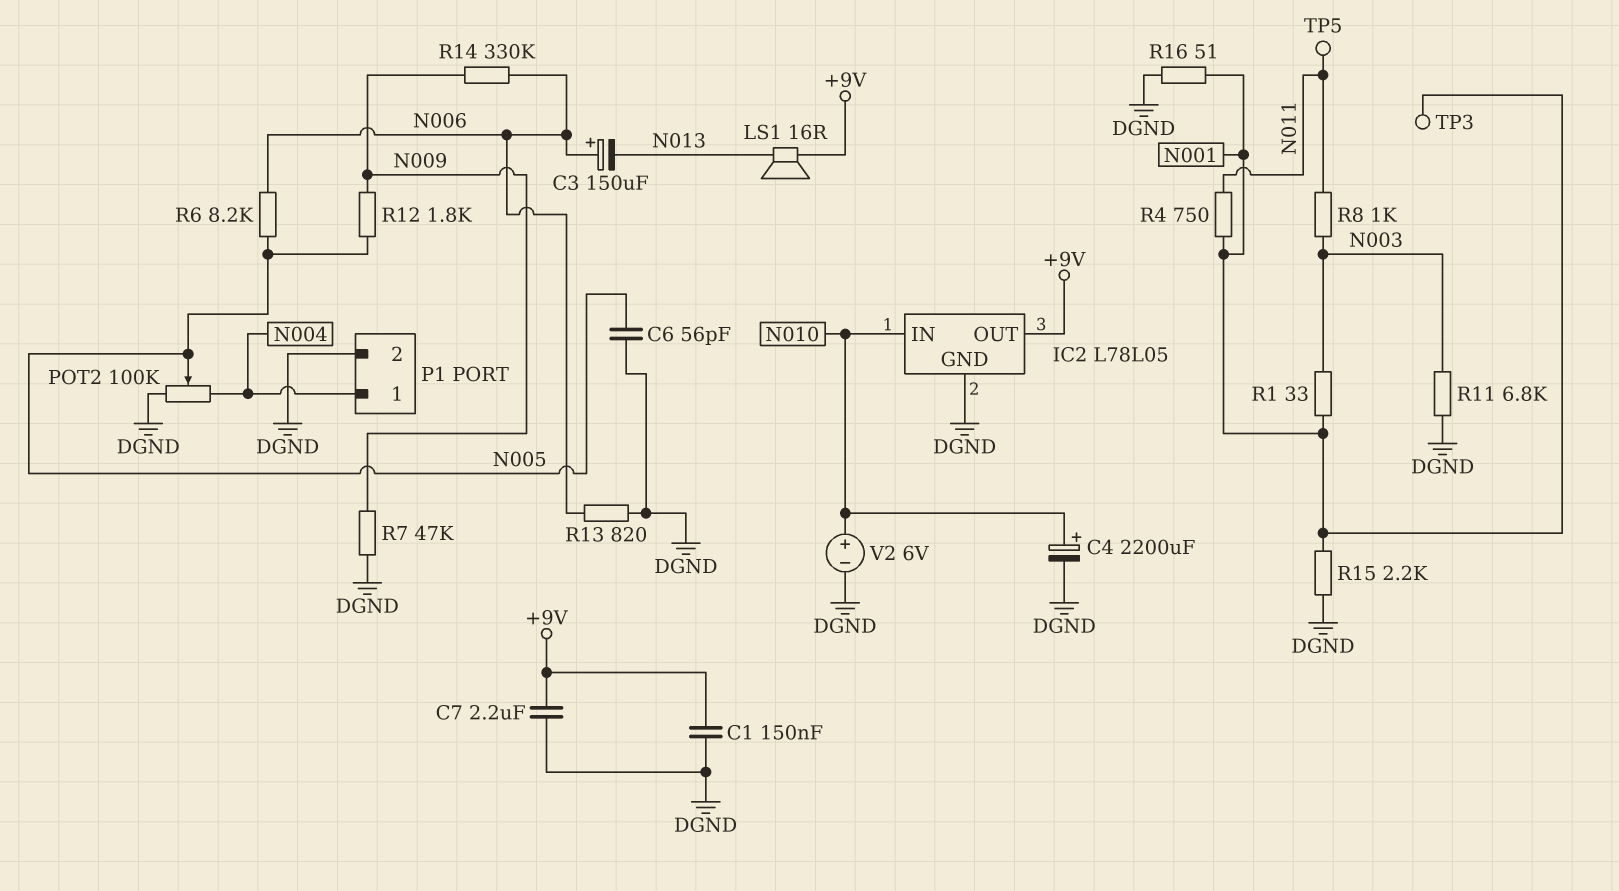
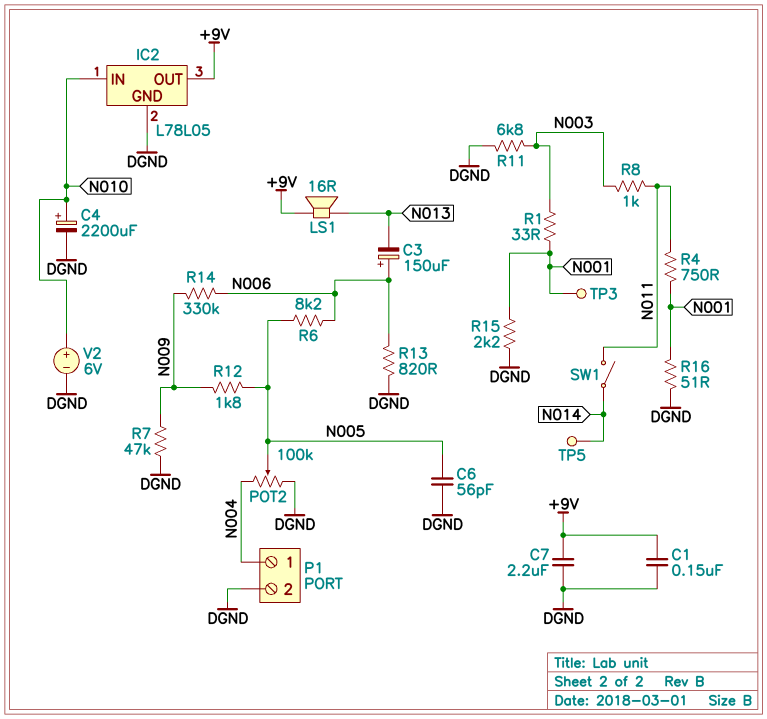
SW1: none -> switch (N011, N014)
TP5: test point (N011) -> test point (N014)

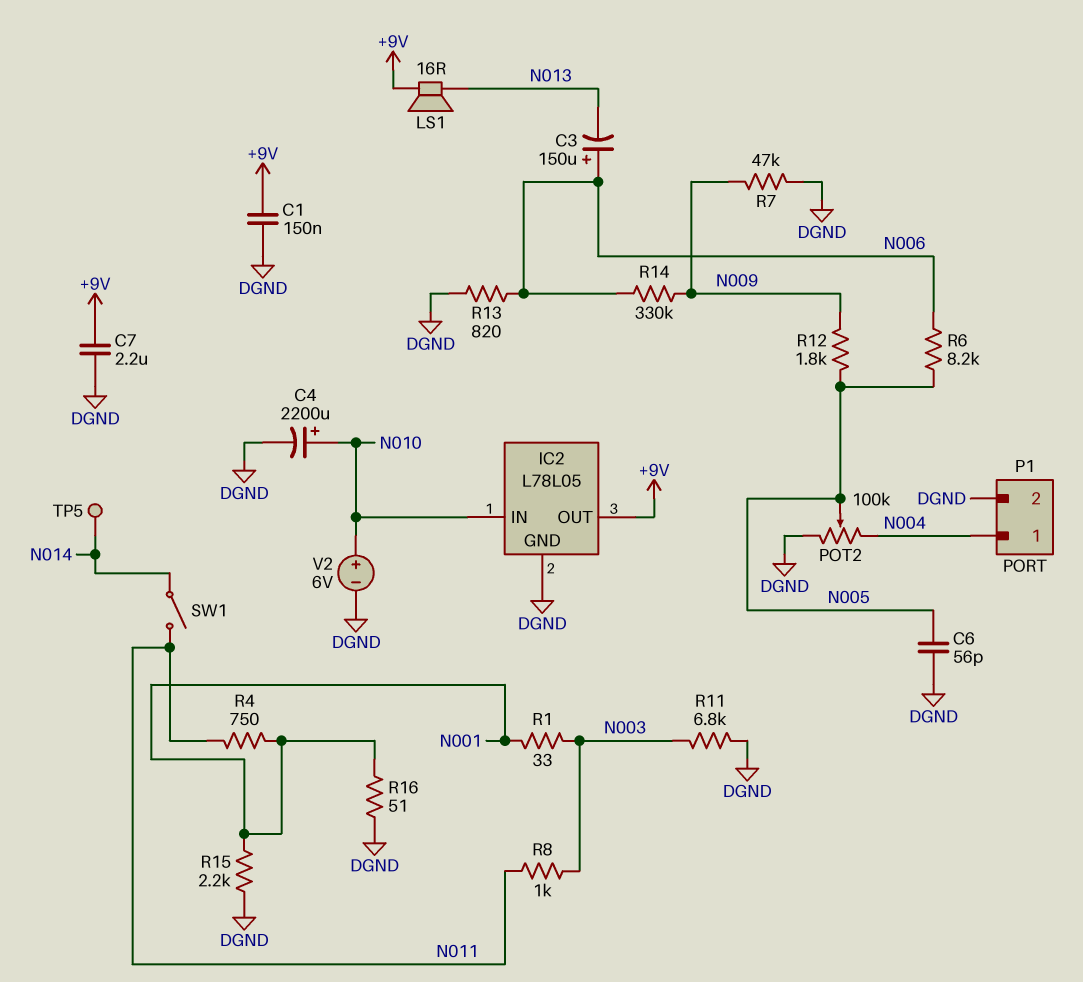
TP3: test point (N001) -> none

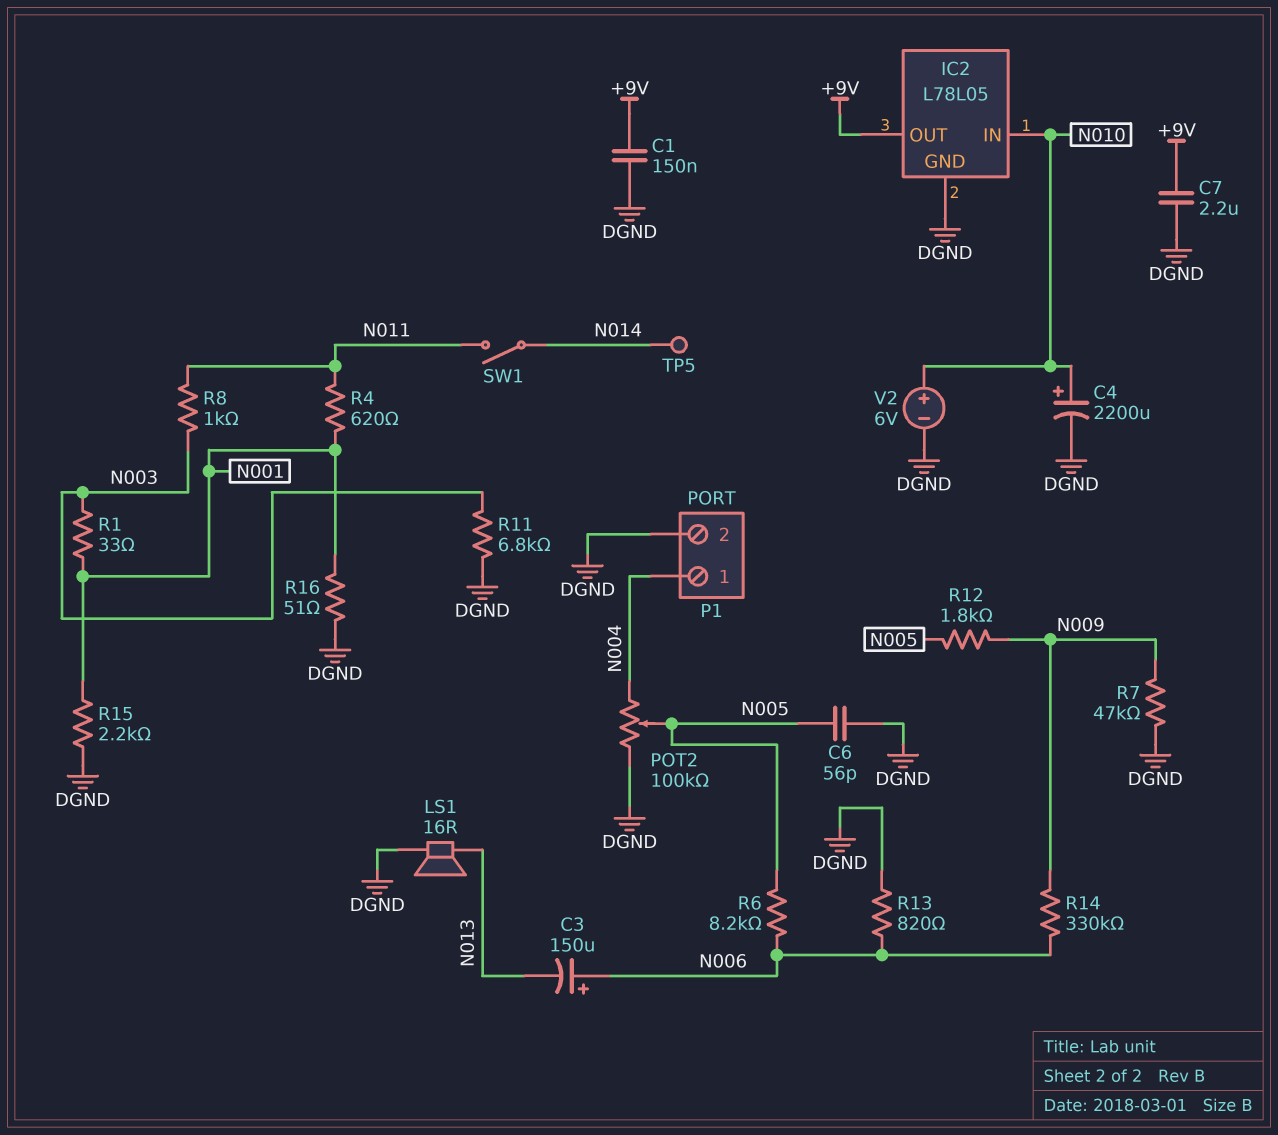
LS1: speaker 16R (+9V, N013) -> speaker 16R (DGND, N013)
R4: 750 (N001, N011) -> 620 (N001, N011)

